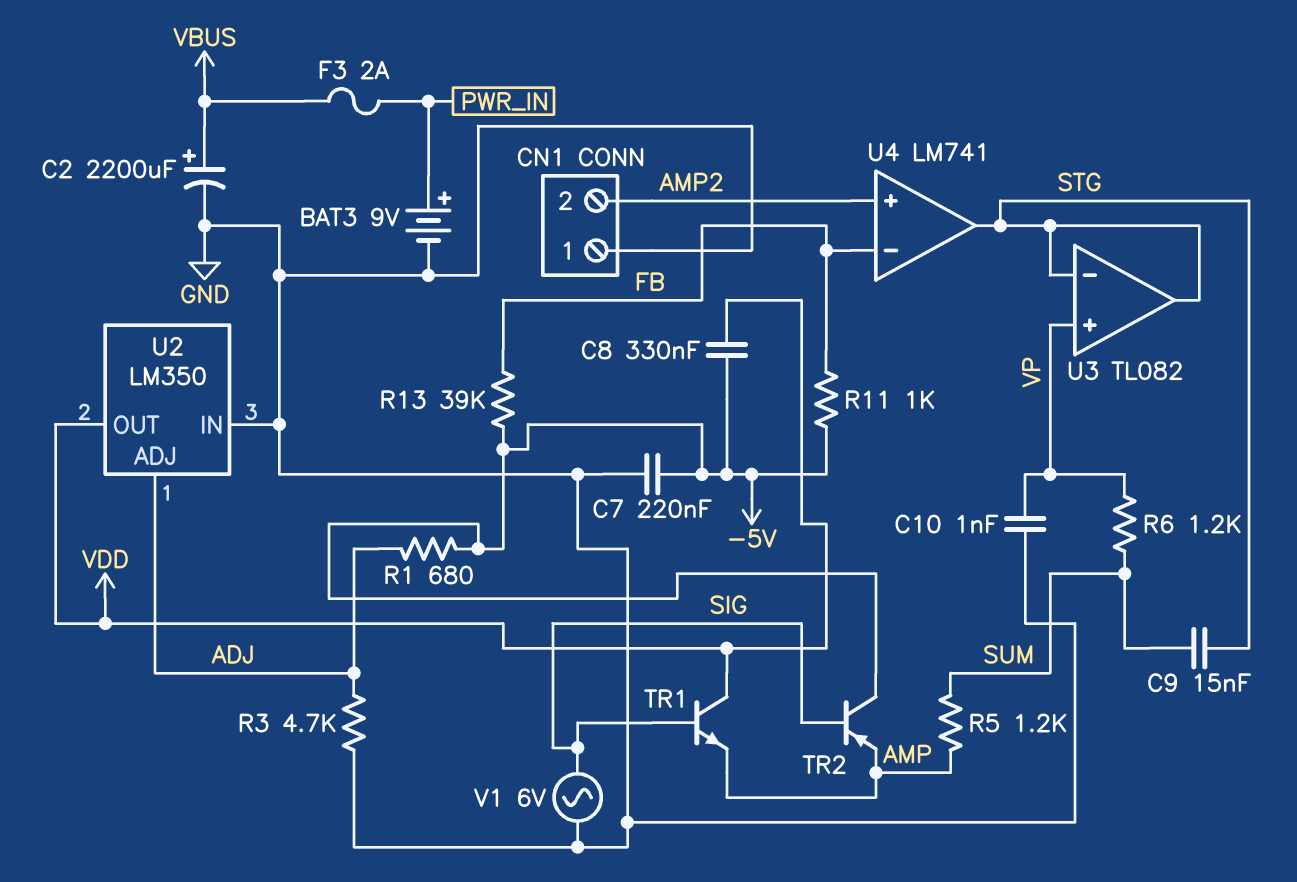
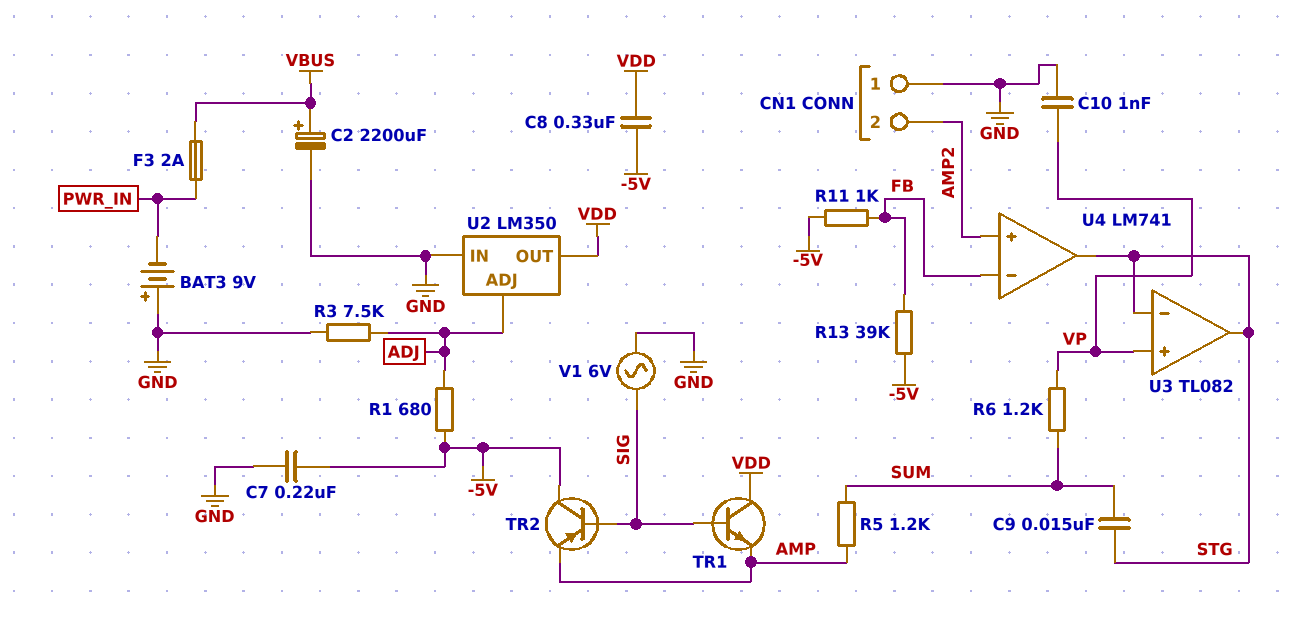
BAT3: 9V (plus PWR_IN, minus GND) -> 9V (plus GND, minus PWR_IN)
R3: 4.7k (ADJ, GND) -> 7.5k (ADJ, GND)

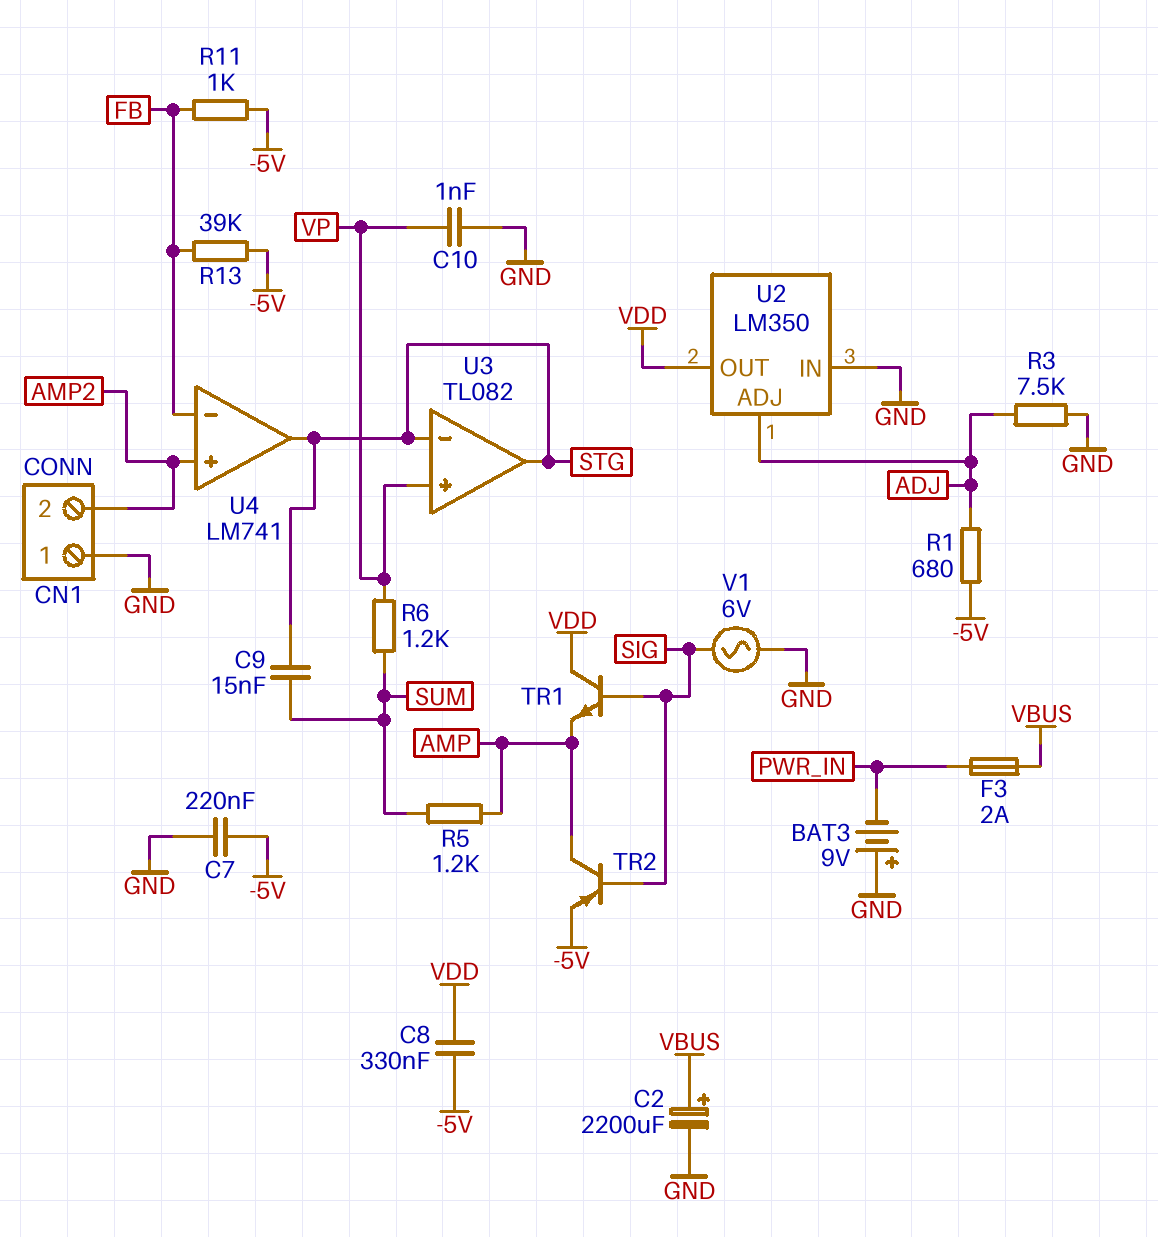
TR2: PNP (B SIG, C -5V, E AMP) -> PNP (B SIG, C AMP, E -5V)

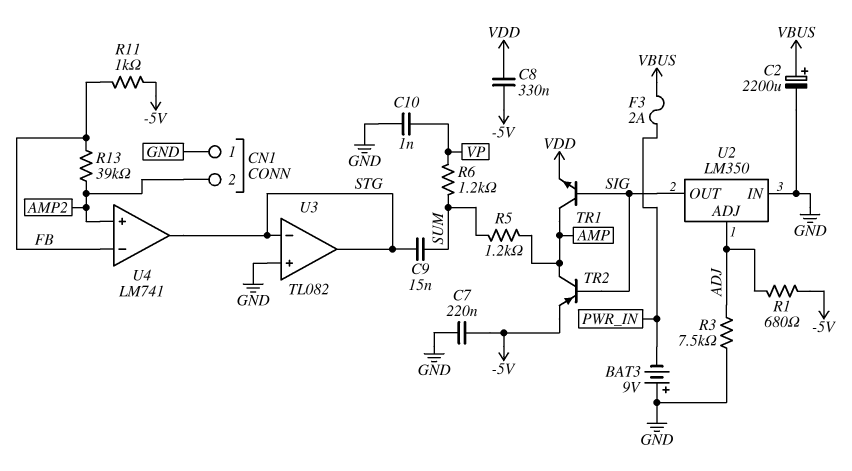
R13: 39k (-5V, FB) -> 39k (AMP2, FB)
TR1: NPN (B SIG, C VDD, E AMP) -> NPN (B SIG, C AMP, E VDD)
U2 pin OUT: VDD -> SIG
U3 pin in+: VP -> GND
V1: AC 6V (GND, SIG) -> none

